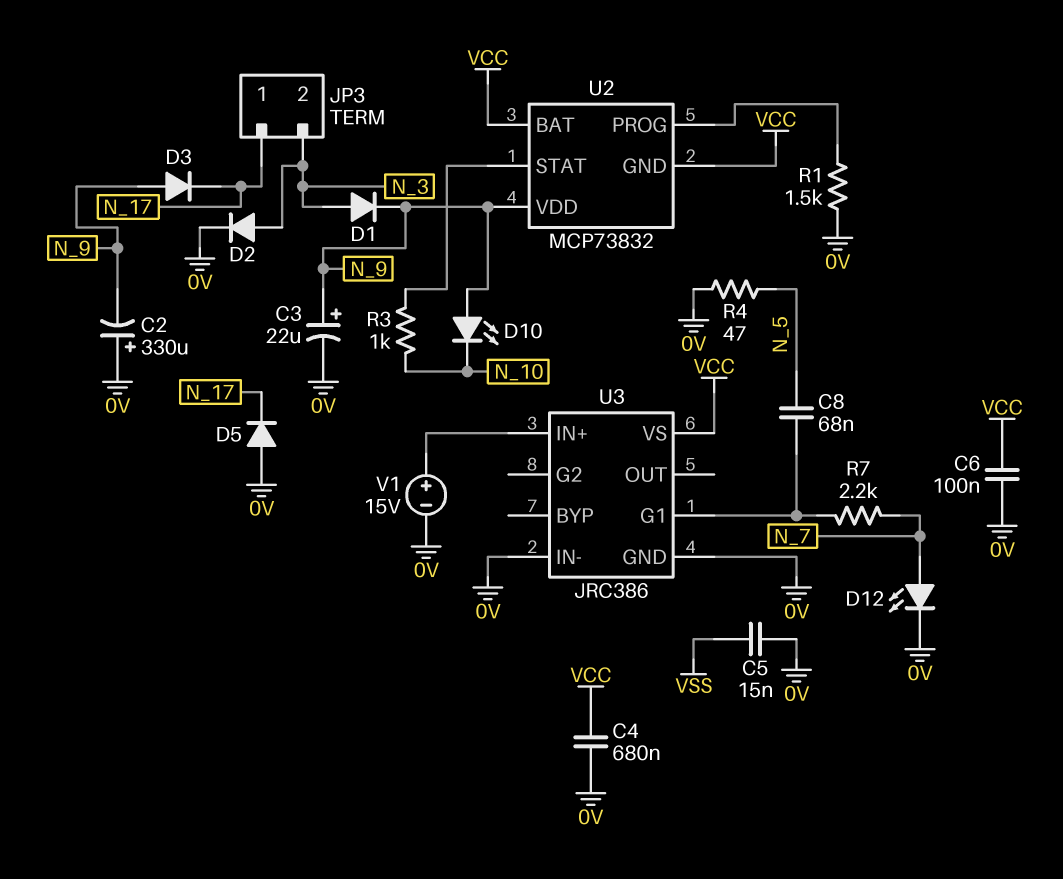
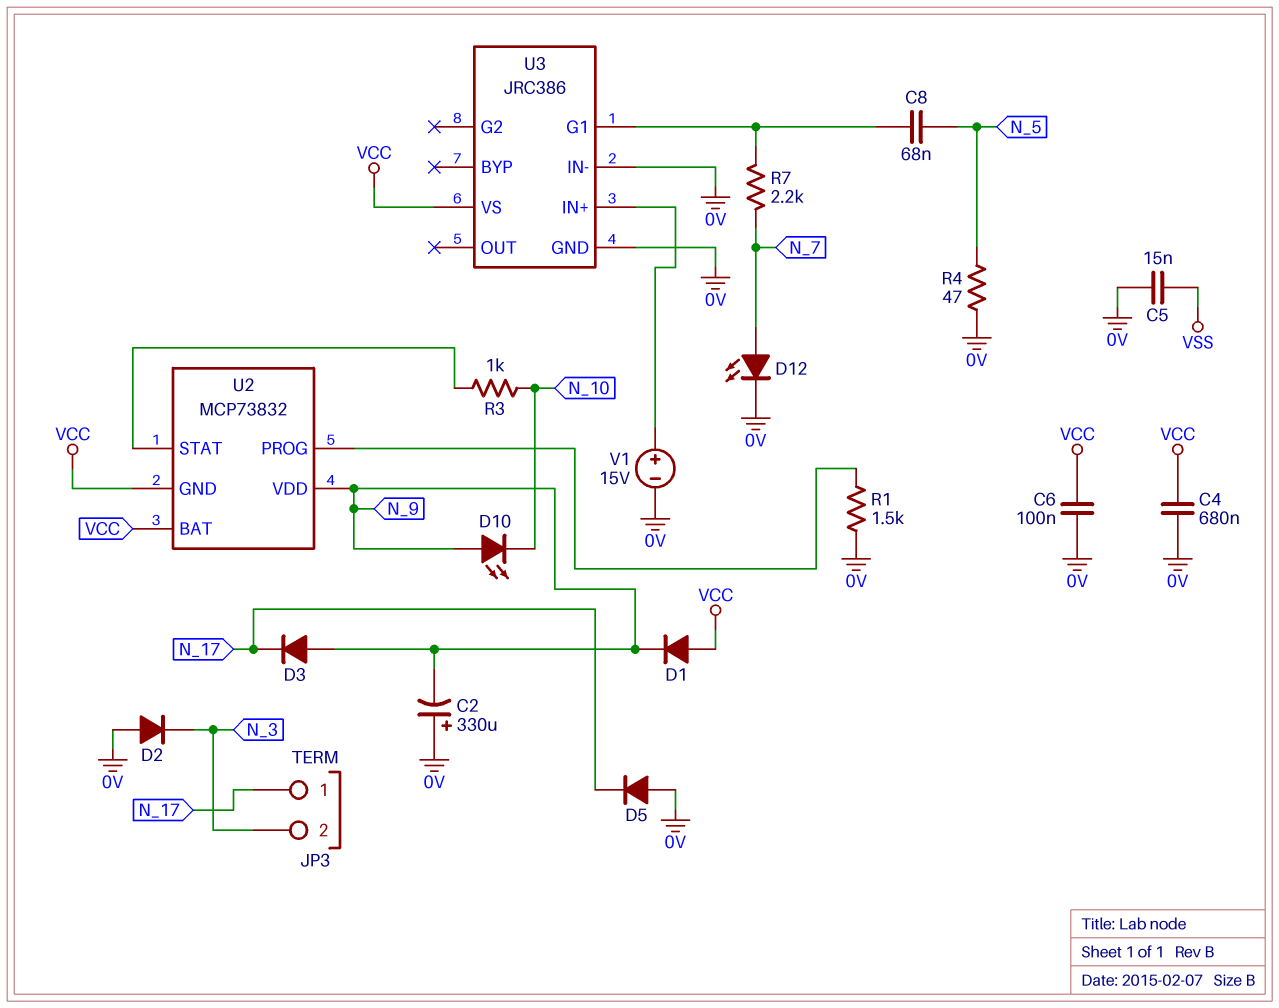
C3: 22uF (plus N_9, minus 0V) -> none
D1: diode (A N_3, K N_9) -> diode (A VCC, K N_9)
D2: diode (A N_3, K 0V) -> diode (A 0V, K N_3)

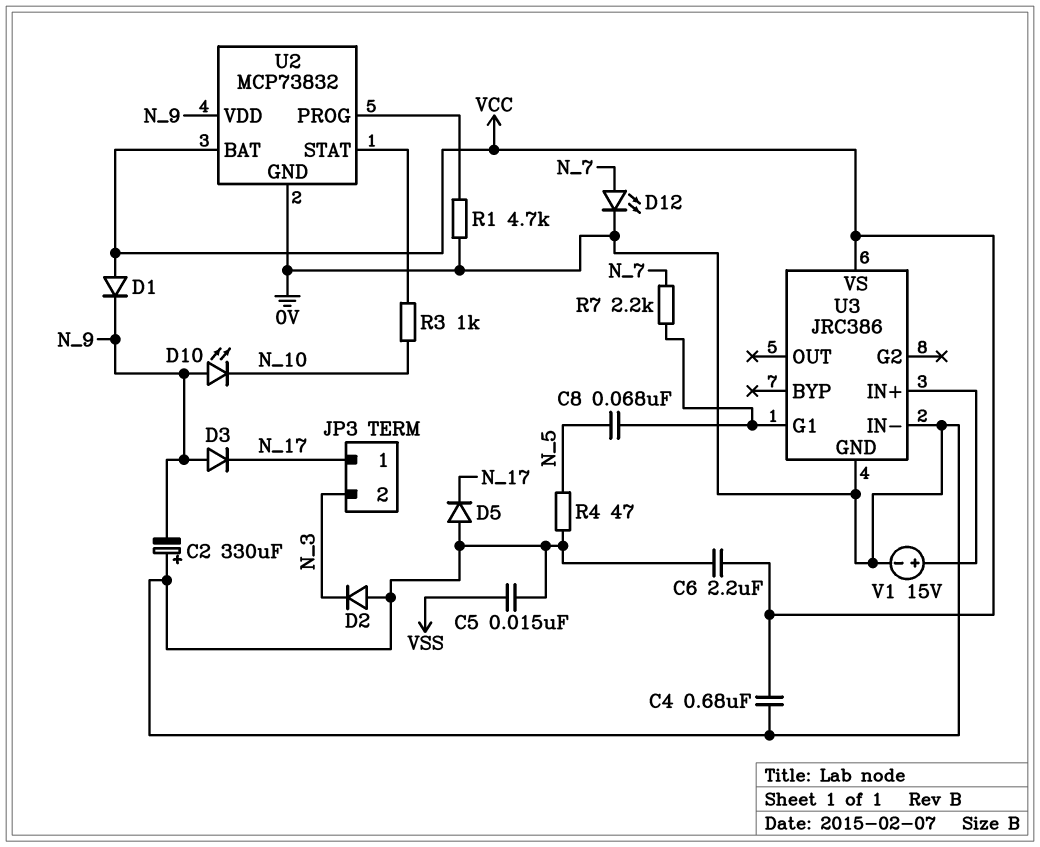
C6: 100nF (0V, VCC) -> 2.2uF (0V, VCC)
R1: 1.5k (0V, U2/PROG) -> 4.7k (0V, U2/PROG)
U2 pin GND: VCC -> 0V

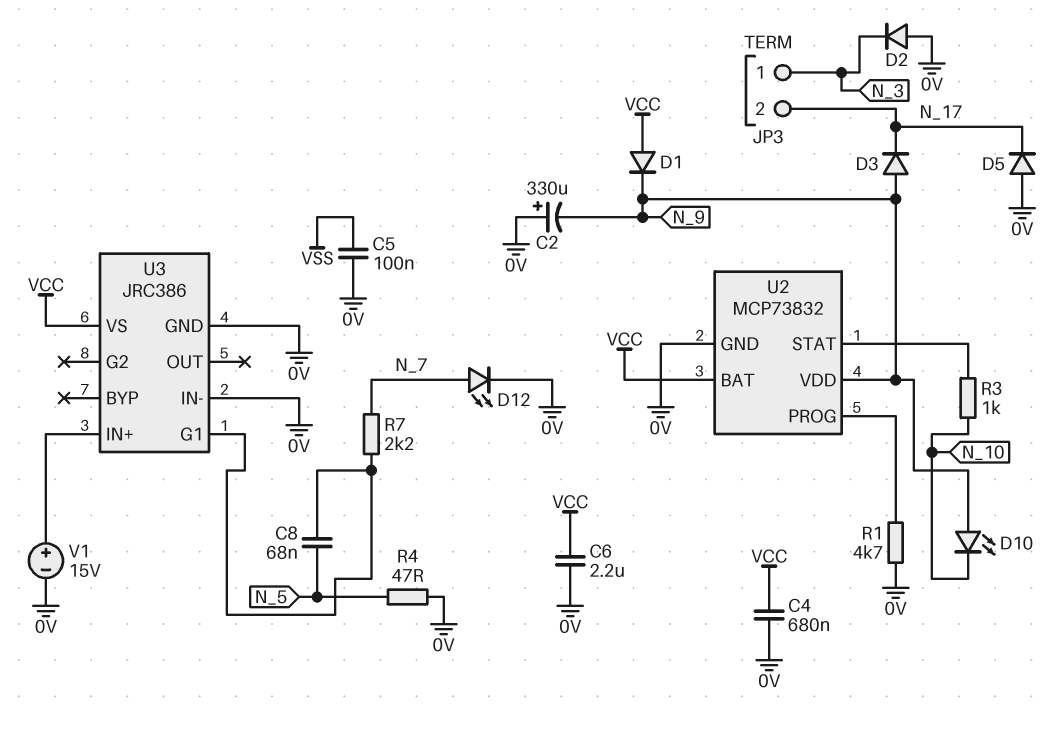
C5: 15nF (0V, VSS) -> 100nF (0V, VSS)
JP3 pin 1: N_17 -> N_3
JP3 pin 2: N_3 -> N_17

